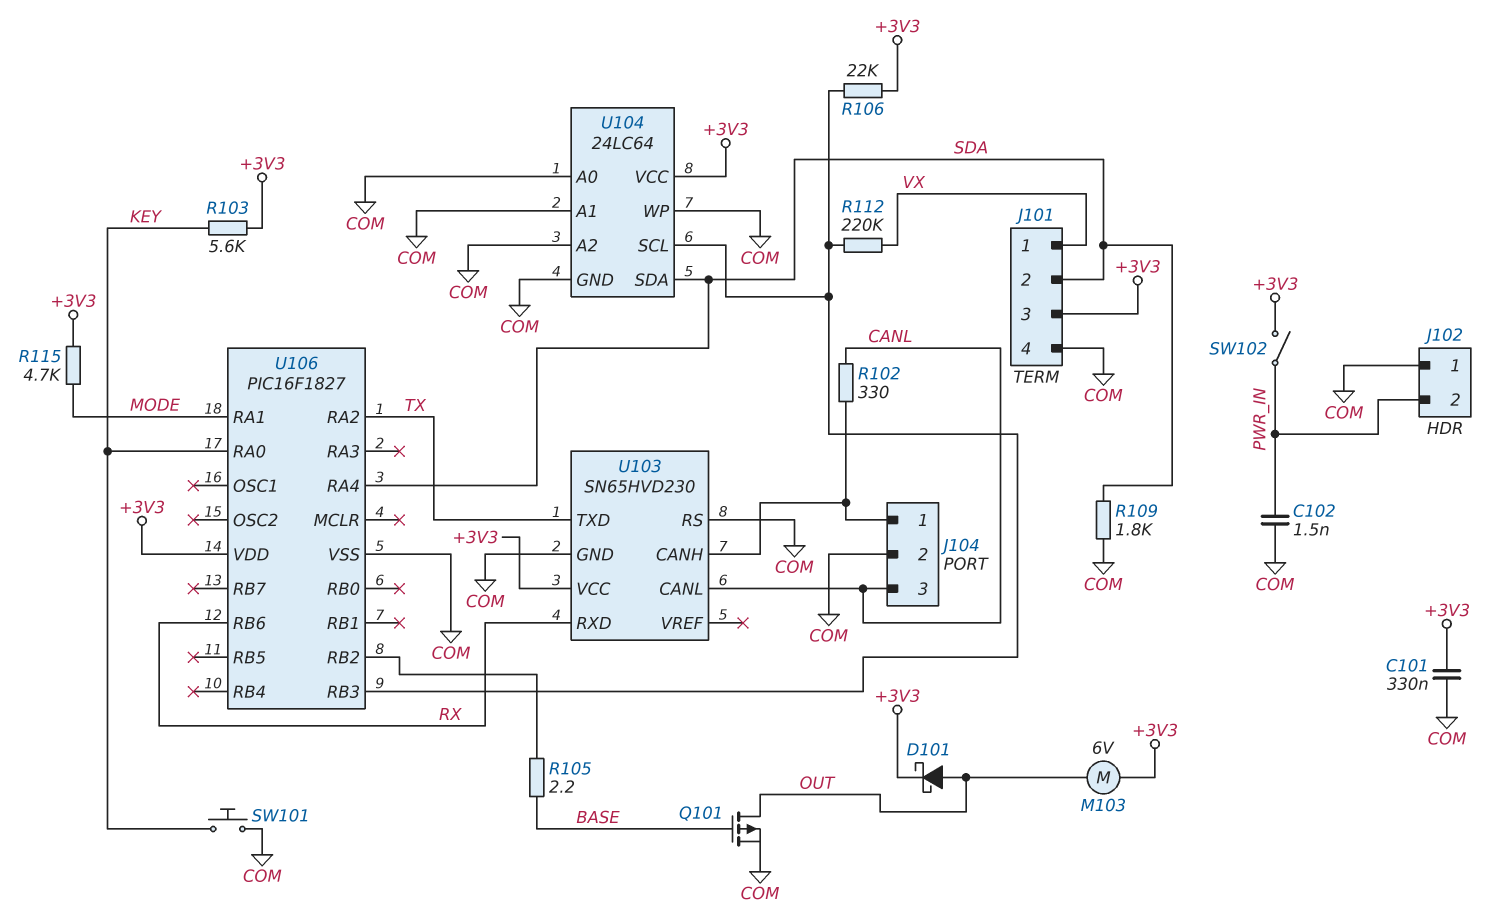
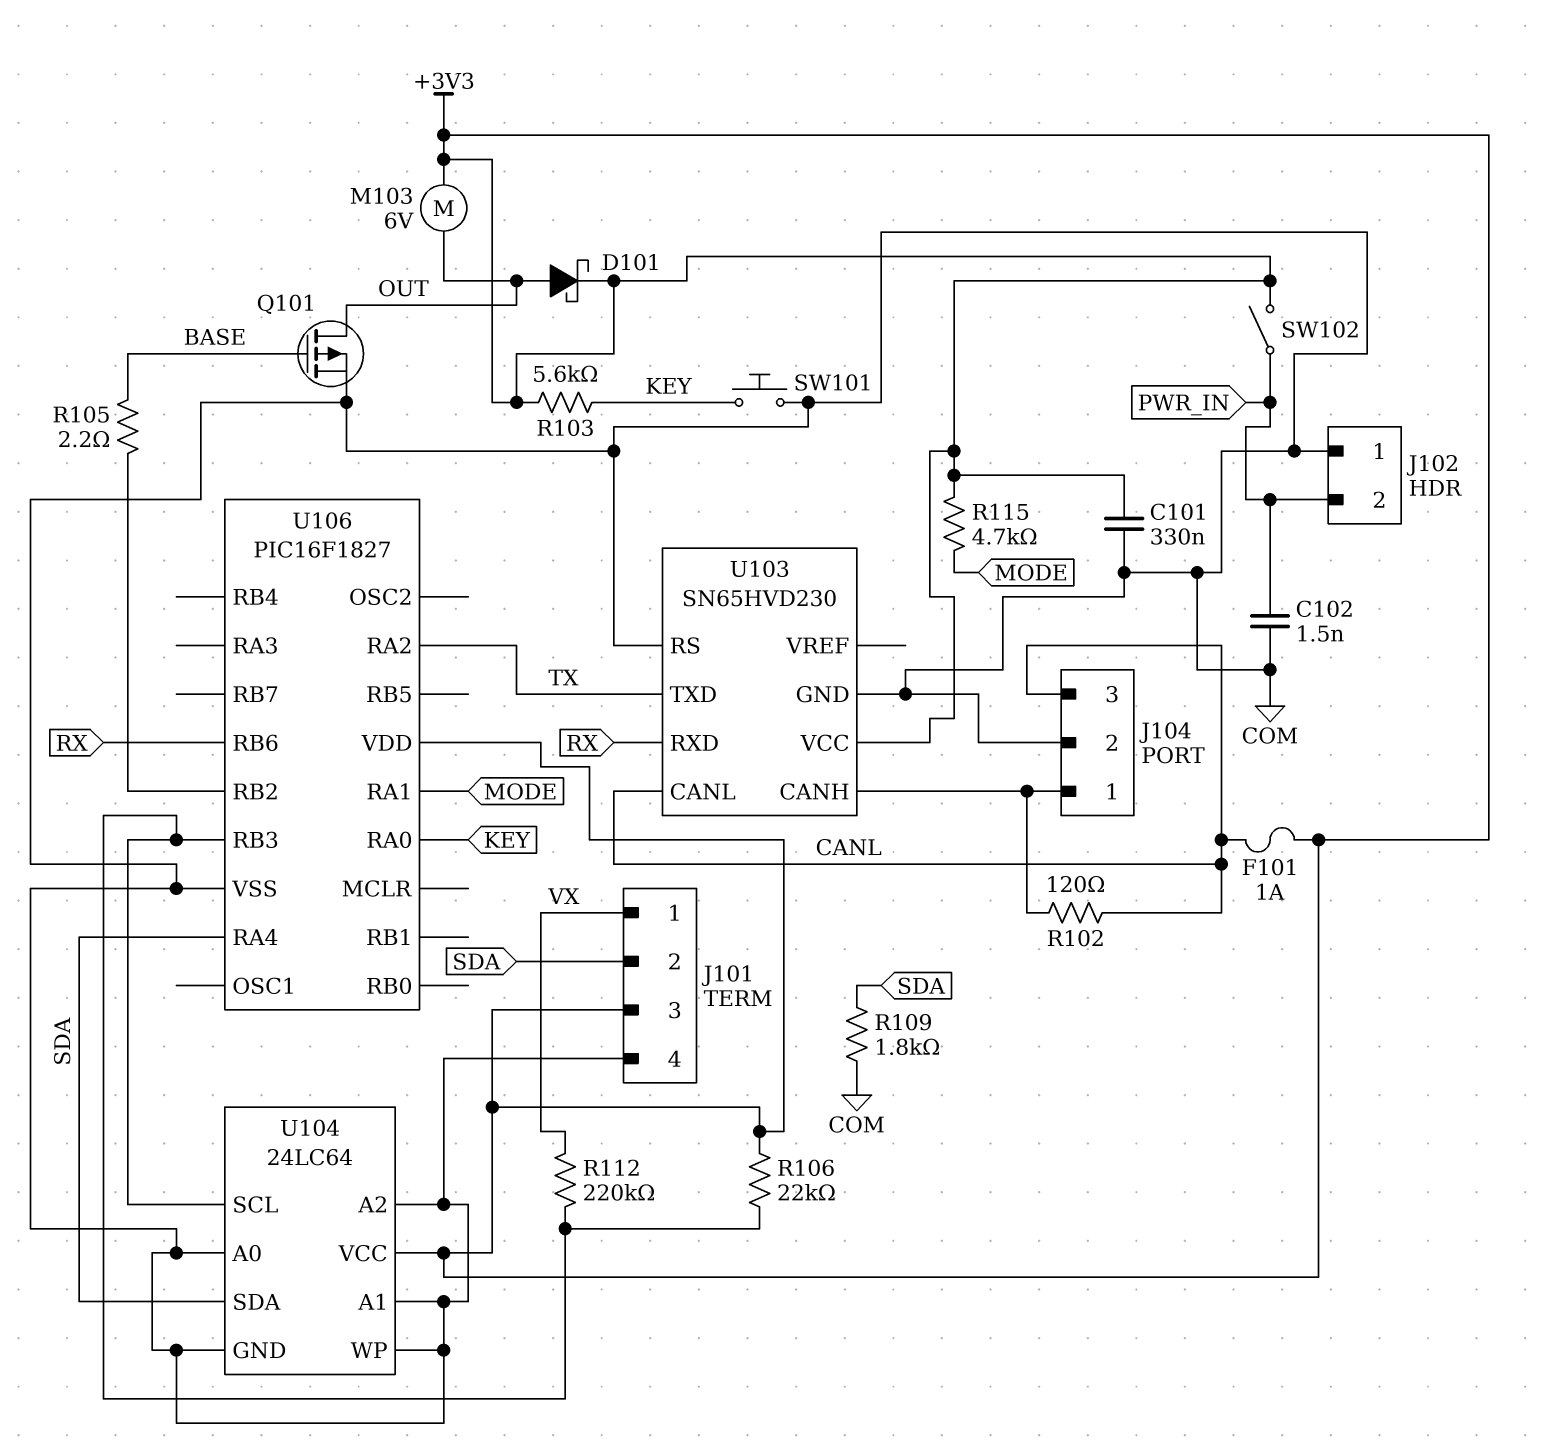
F101: none -> 1A (+3V3, CANL)
R102: 330 (CANL, J104/1) -> 120 (CANL, J104/1)

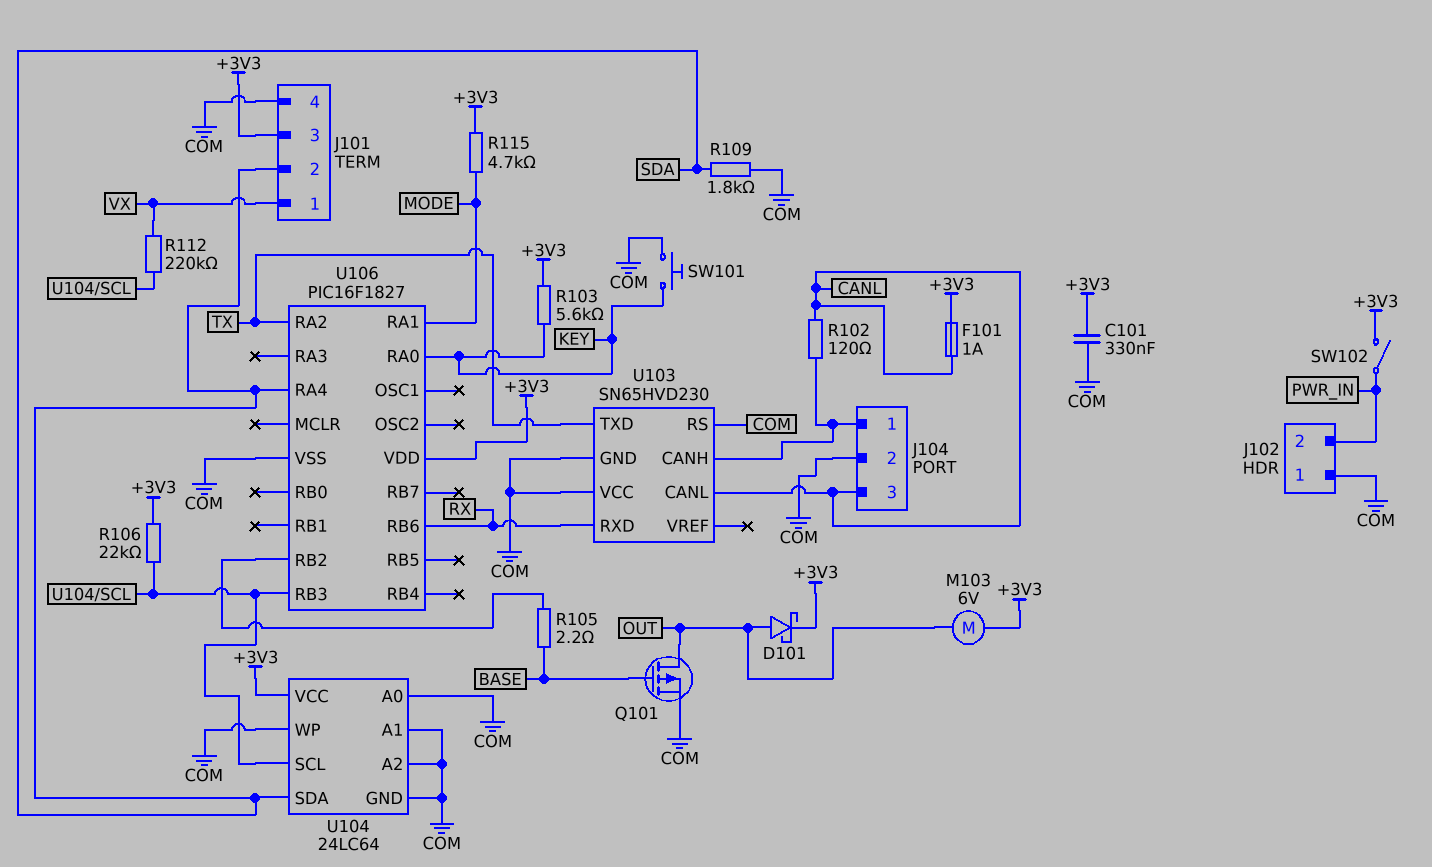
C102: 1.5nF (COM, PWR_IN) -> none
U103 pin VCC: +3V3 -> COM

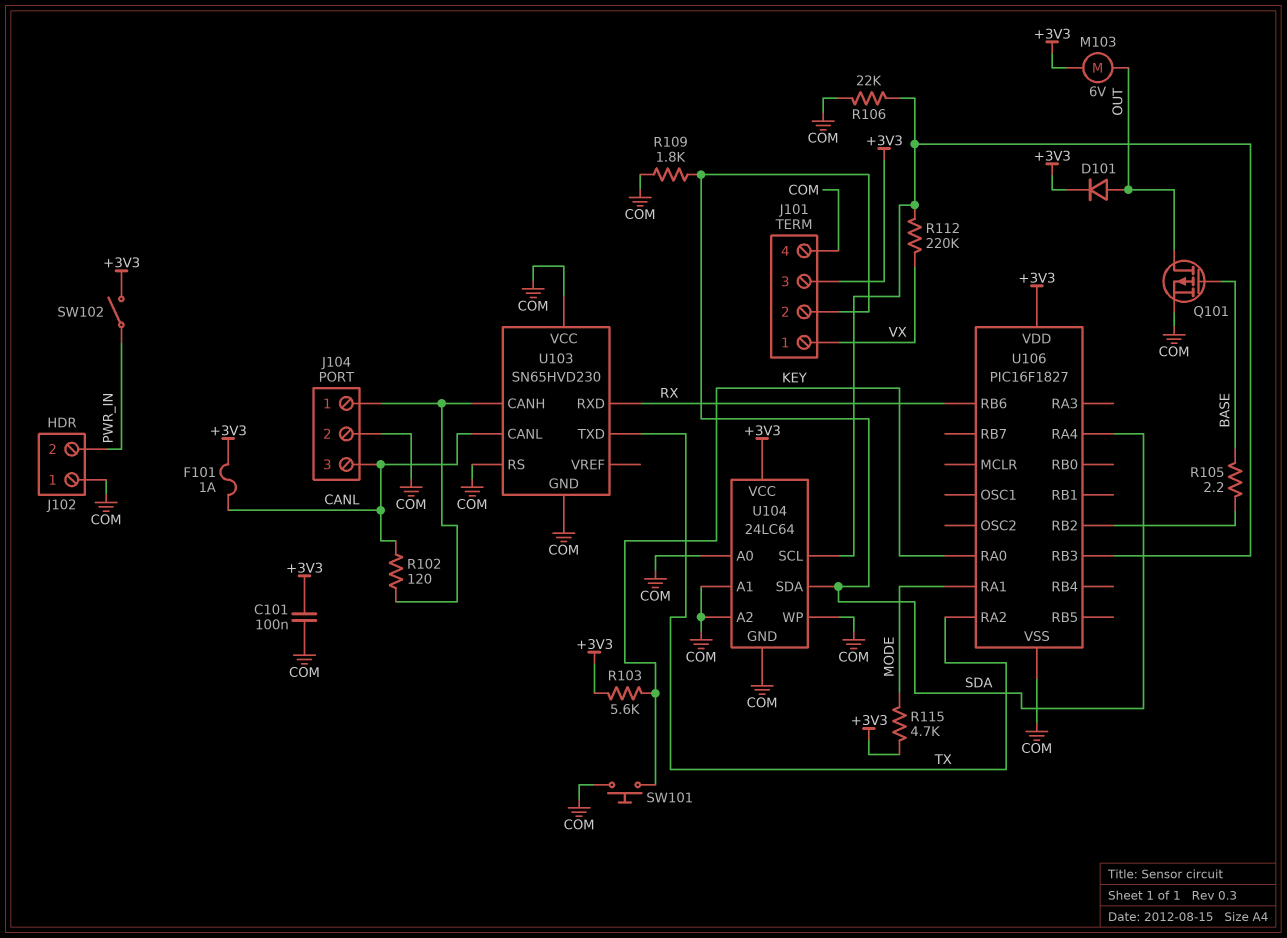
C101: 330nF (+3V3, COM) -> 100nF (+3V3, COM)
D101: schottky (A OUT, K +3V3) -> diode (A OUT, K +3V3)
R106: 22k (+3V3, U104/SCL) -> 22k (COM, U104/SCL)

